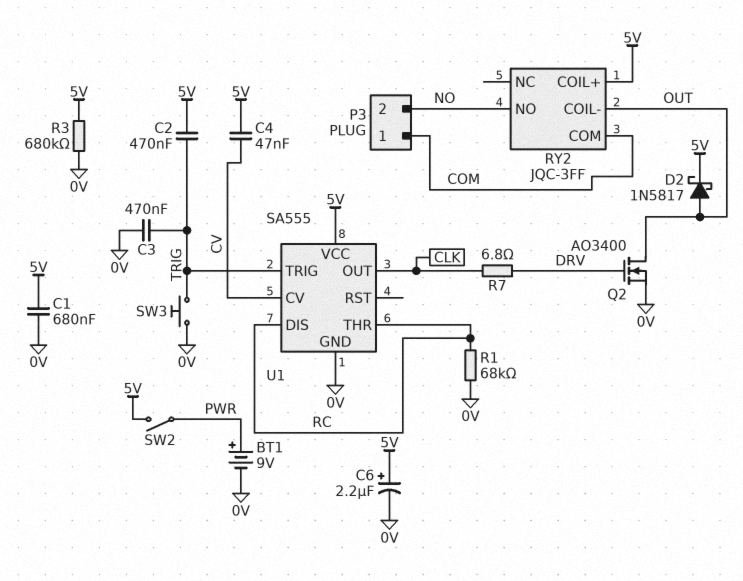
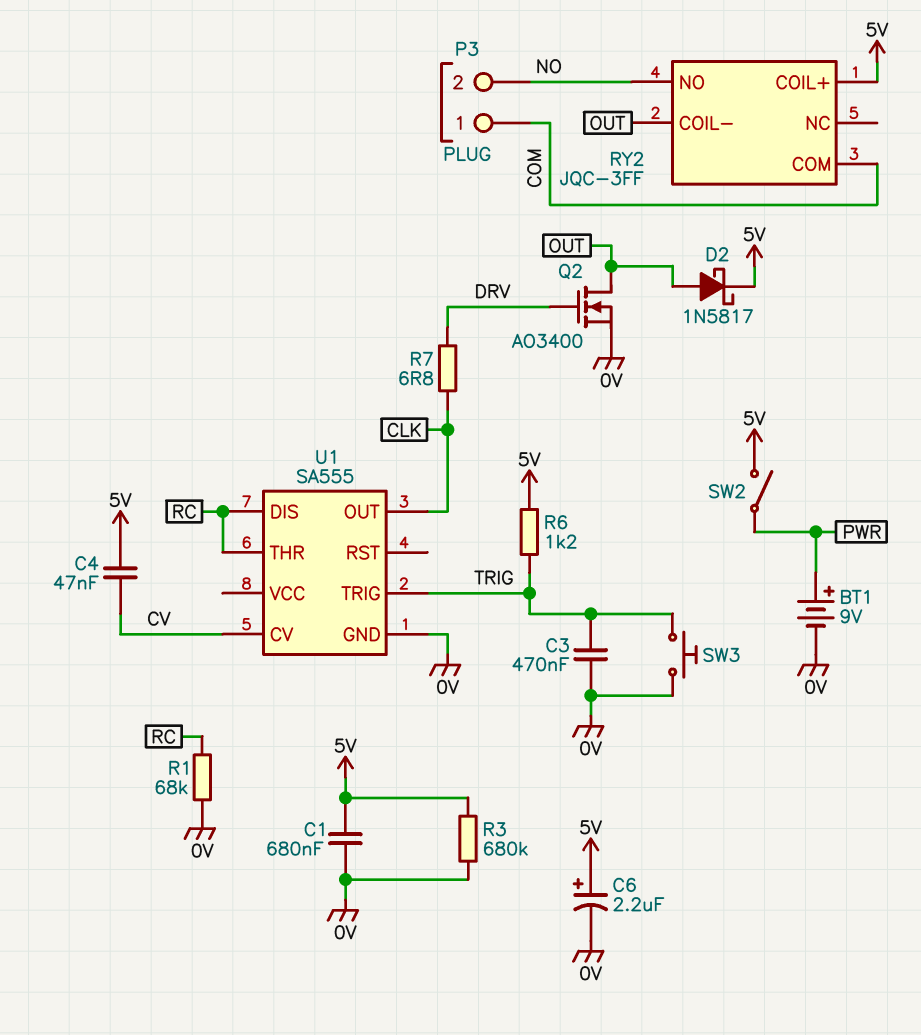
C2: 470nF (5V, TRIG) -> none
R6: none -> 1.2k (5V, TRIG)
U1 pin VCC: 5V -> none

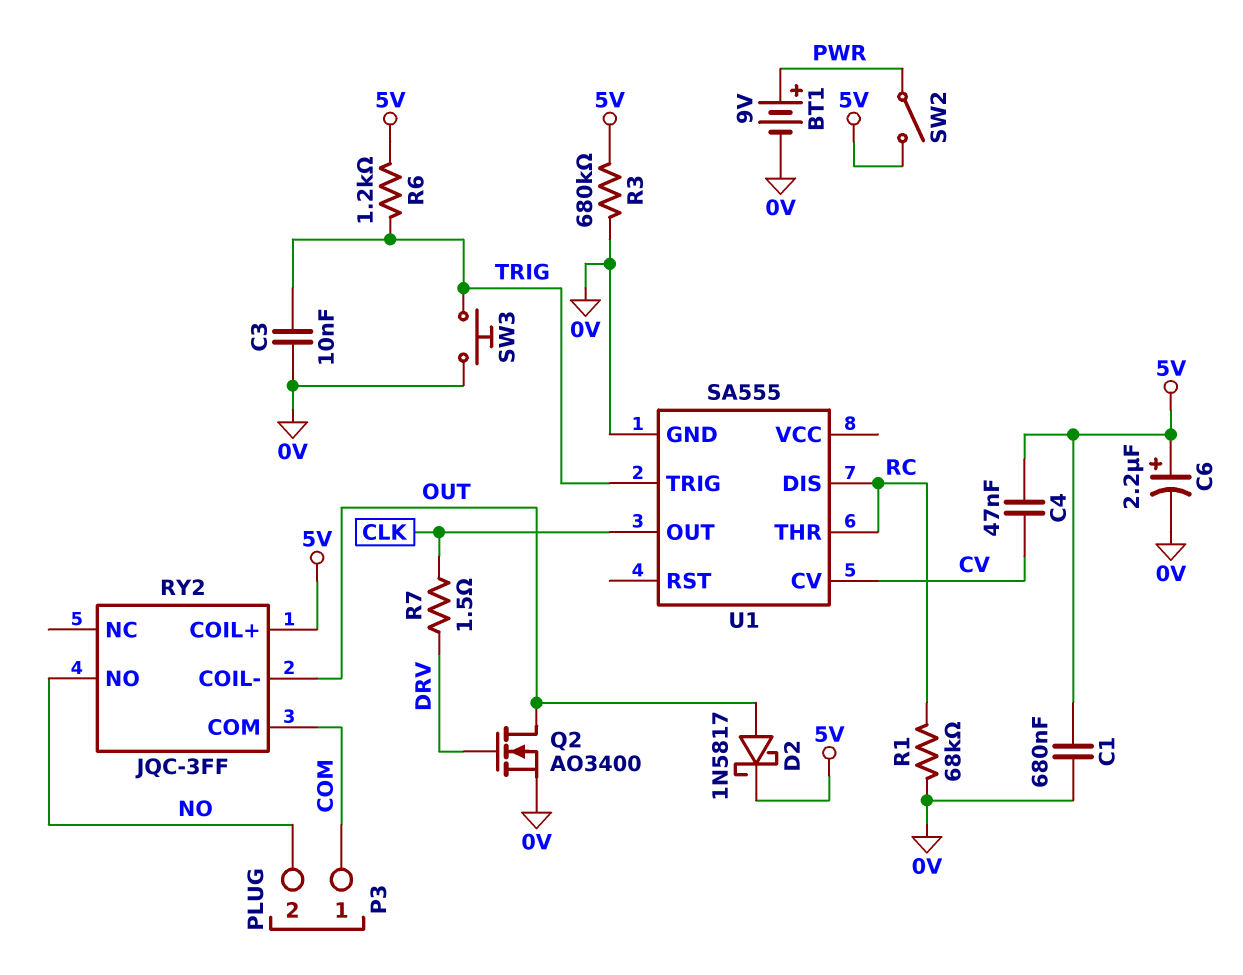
C3: 470nF (0V, TRIG) -> 10nF (0V, TRIG)
R7: 6.8 (CLK, DRV) -> 1.5 (CLK, DRV)

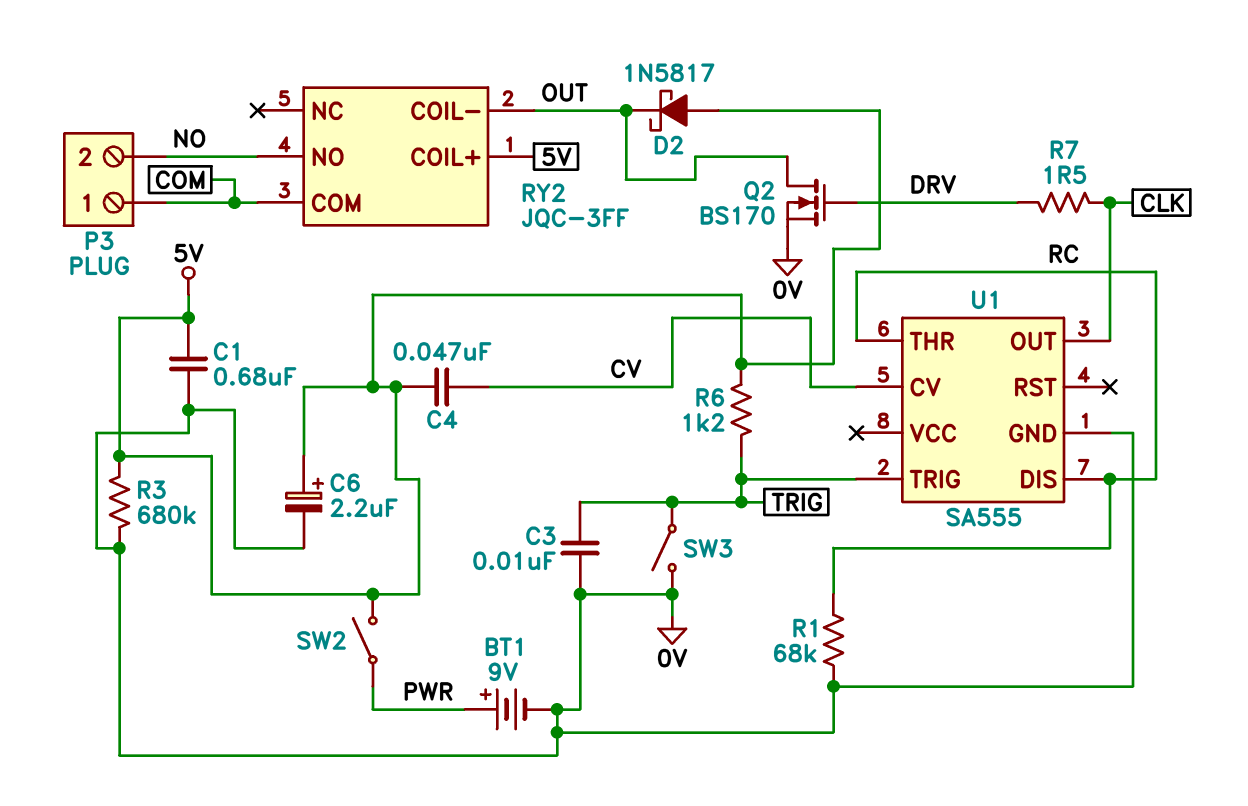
D2: schottky 1N5817 (A OUT, K 5V) -> schottky 1N5817 (A 5V, K OUT)
Q2: NMOS AO3400 (G DRV, D OUT, S 0V) -> NMOS BS170 (G DRV, D OUT, S 0V)
SW3: button (0V, TRIG) -> switch (0V, TRIG)

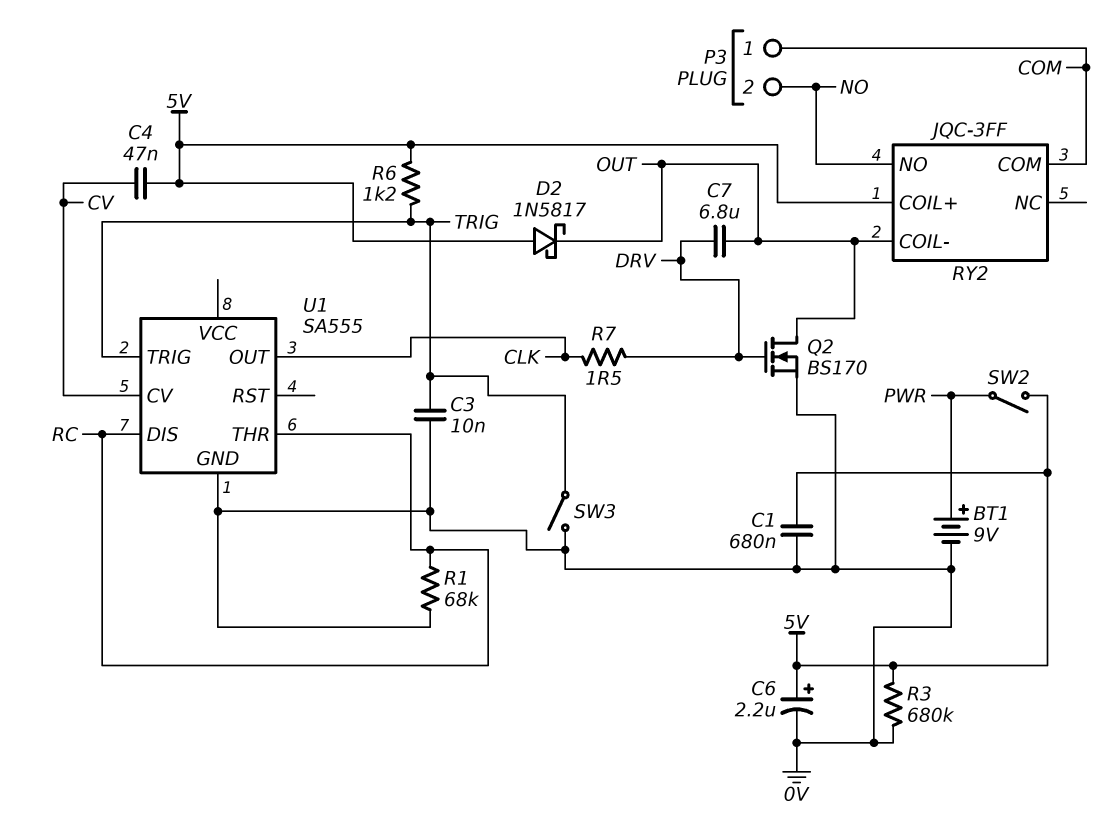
C7: none -> 6.8uF (DRV, OUT)

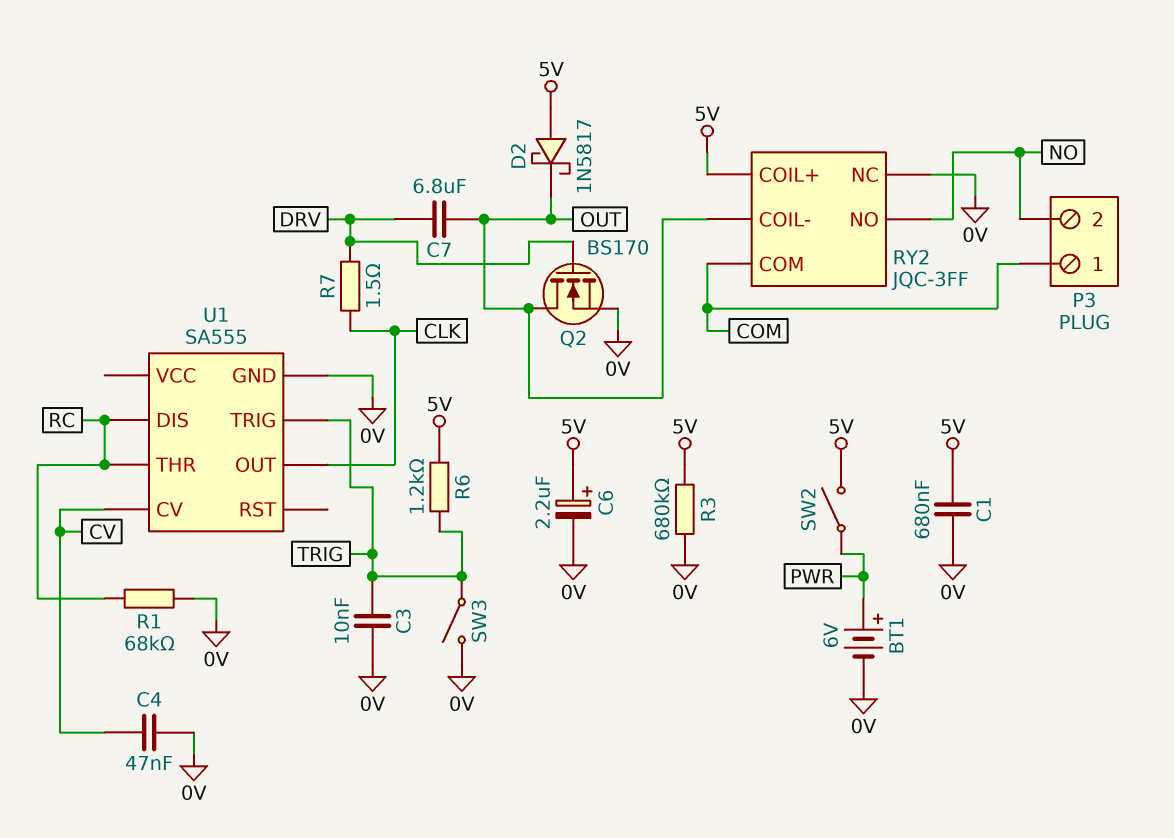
BT1: 9V (plus PWR, minus 0V) -> 6V (plus PWR, minus 0V)
C4: 47nF (5V, CV) -> 47nF (0V, CV)
RY2 pin NC: none -> 0V

